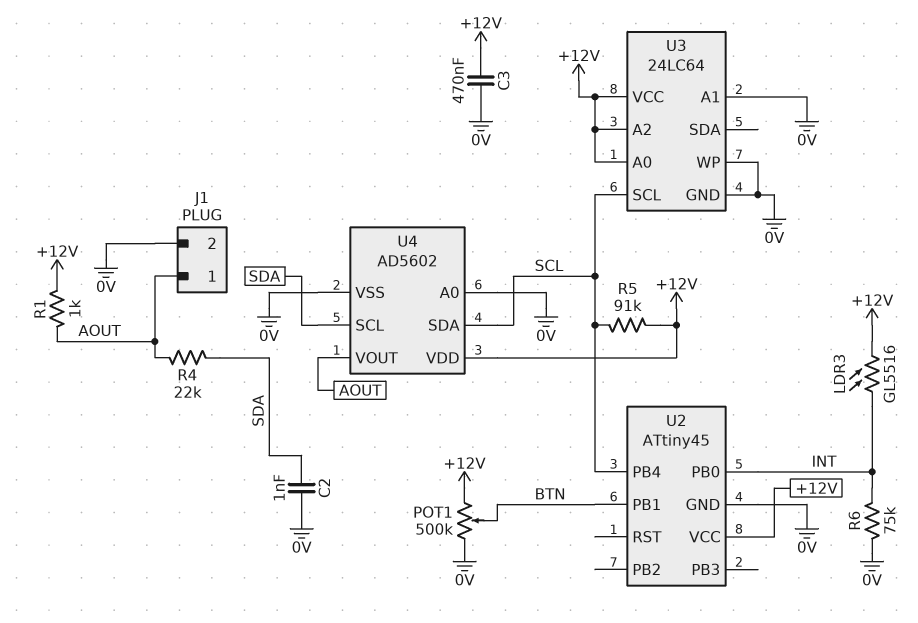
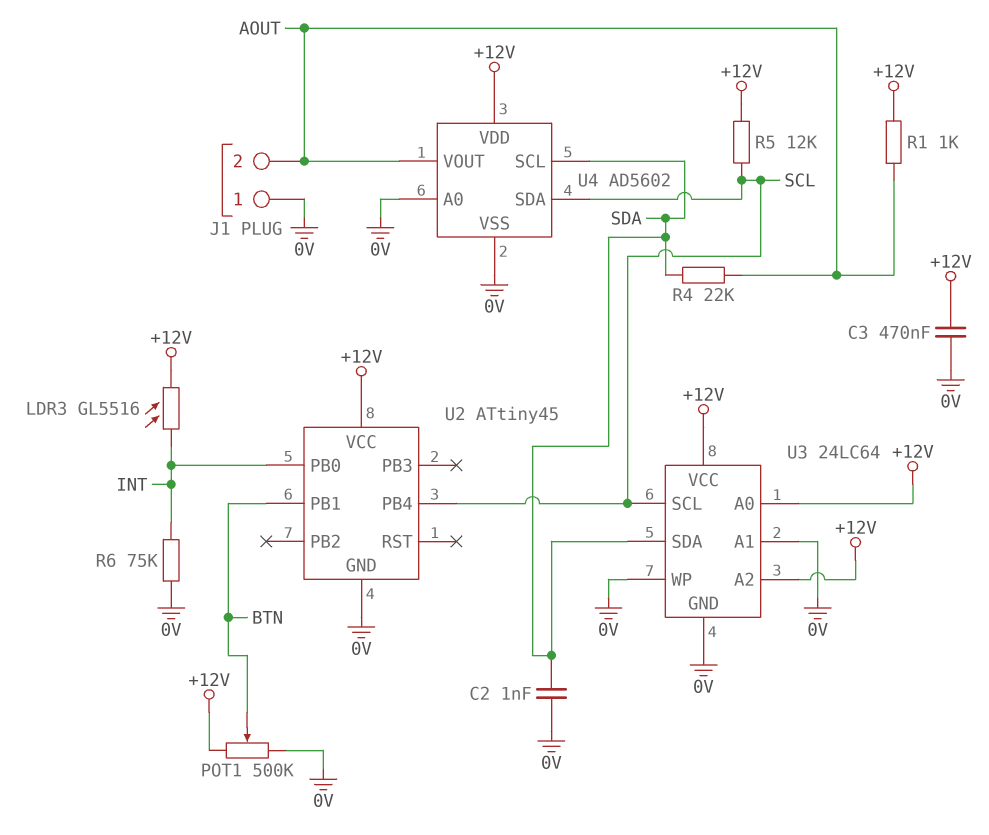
J1 pin 1: AOUT -> 0V
J1 pin 2: 0V -> AOUT
R5: 91k (+12V, SCL) -> 12k (+12V, SCL)
U3 pin SDA: none -> SDA

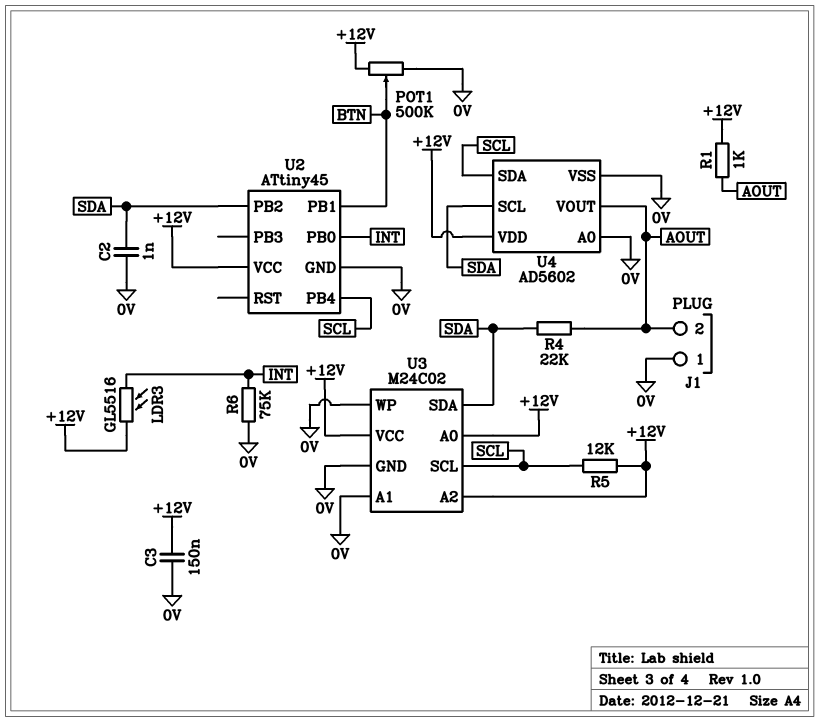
C3: 470nF (+12V, 0V) -> 150nF (+12V, 0V)
U2 pin PB2: none -> SDA
U3: 24LC64 -> M24C02

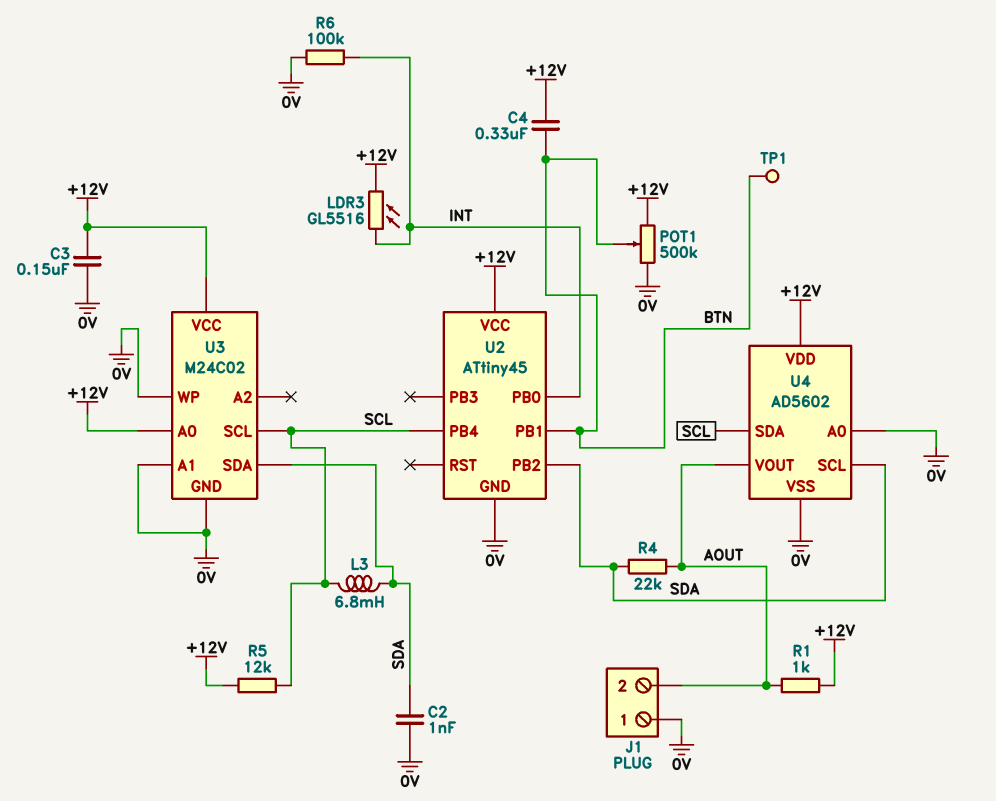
C4: none -> 330nF (+12V, BTN)
L3: none -> 6.8mH (SCL, SDA)
R6: 75k (0V, INT) -> 100k (0V, INT)
TP1: none -> test point (BTN)
U3 pin A2: +12V -> none

